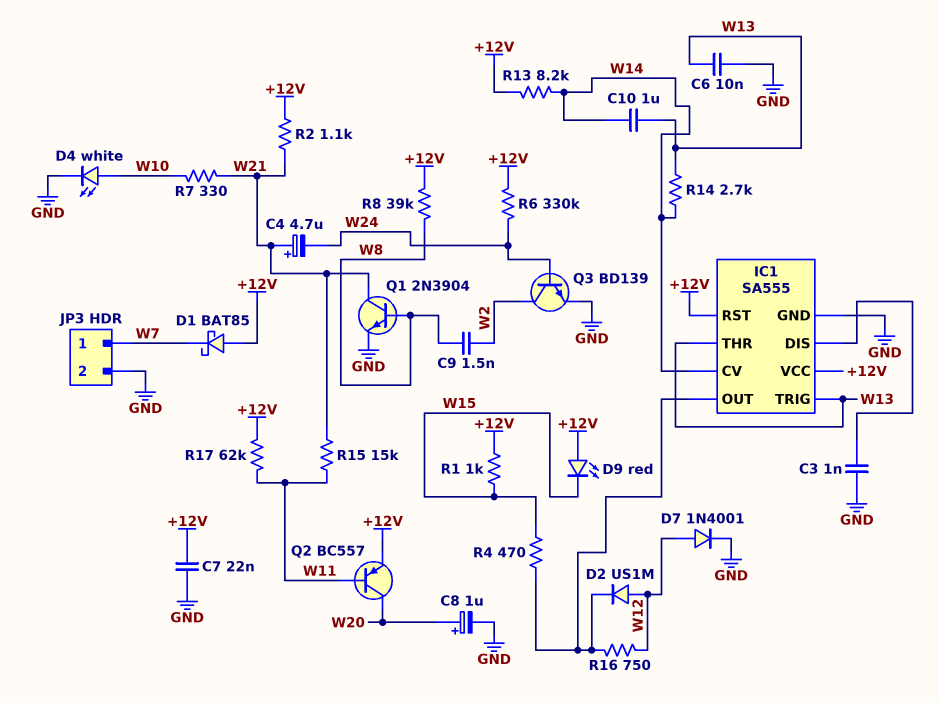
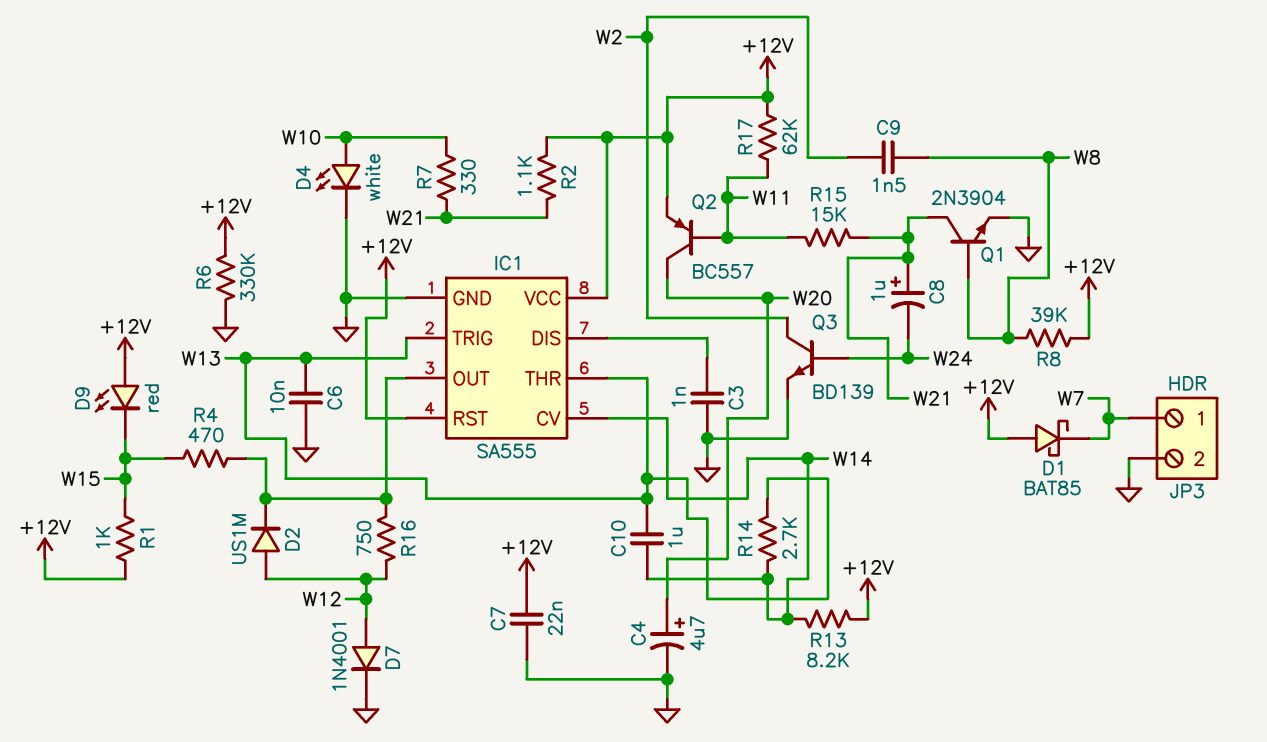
C4: 4.7uF (plus W21, minus W24) -> 4.7uF (plus W20, minus GND)
C8: 1uF (plus W20, minus GND) -> 1uF (plus W21, minus W24)
R6: 330k (+12V, W24) -> 330k (+12V, GND)

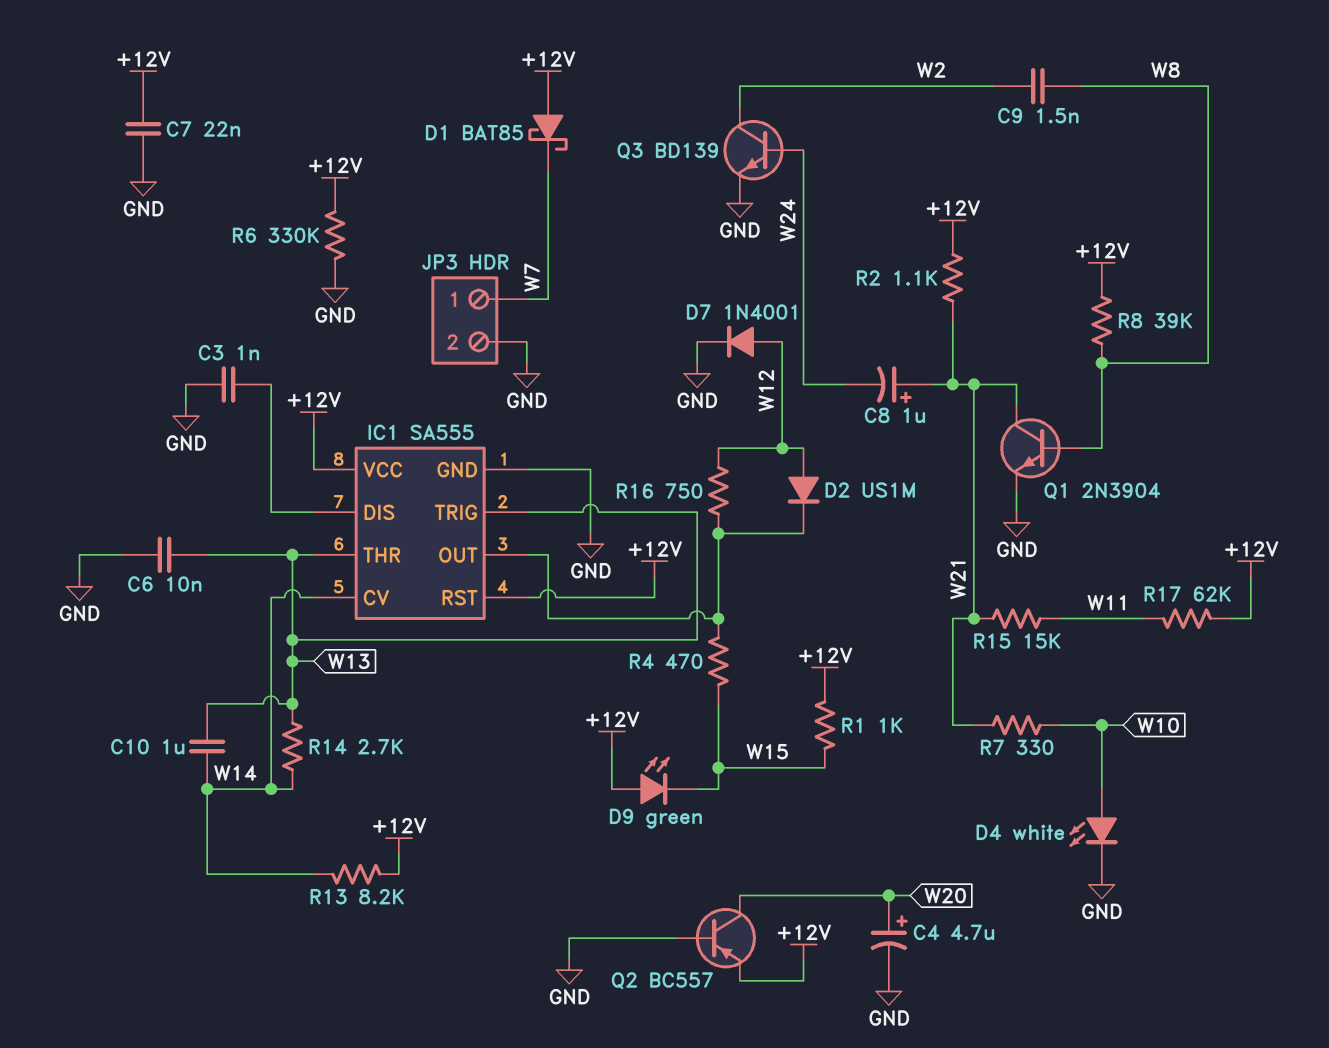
D9: LED red (A +12V, K W15) -> LED green (A +12V, K W15)
Q2: PNP BC557 (B W11, C W20, E +12V) -> PNP BC557 (B GND, C W20, E +12V)

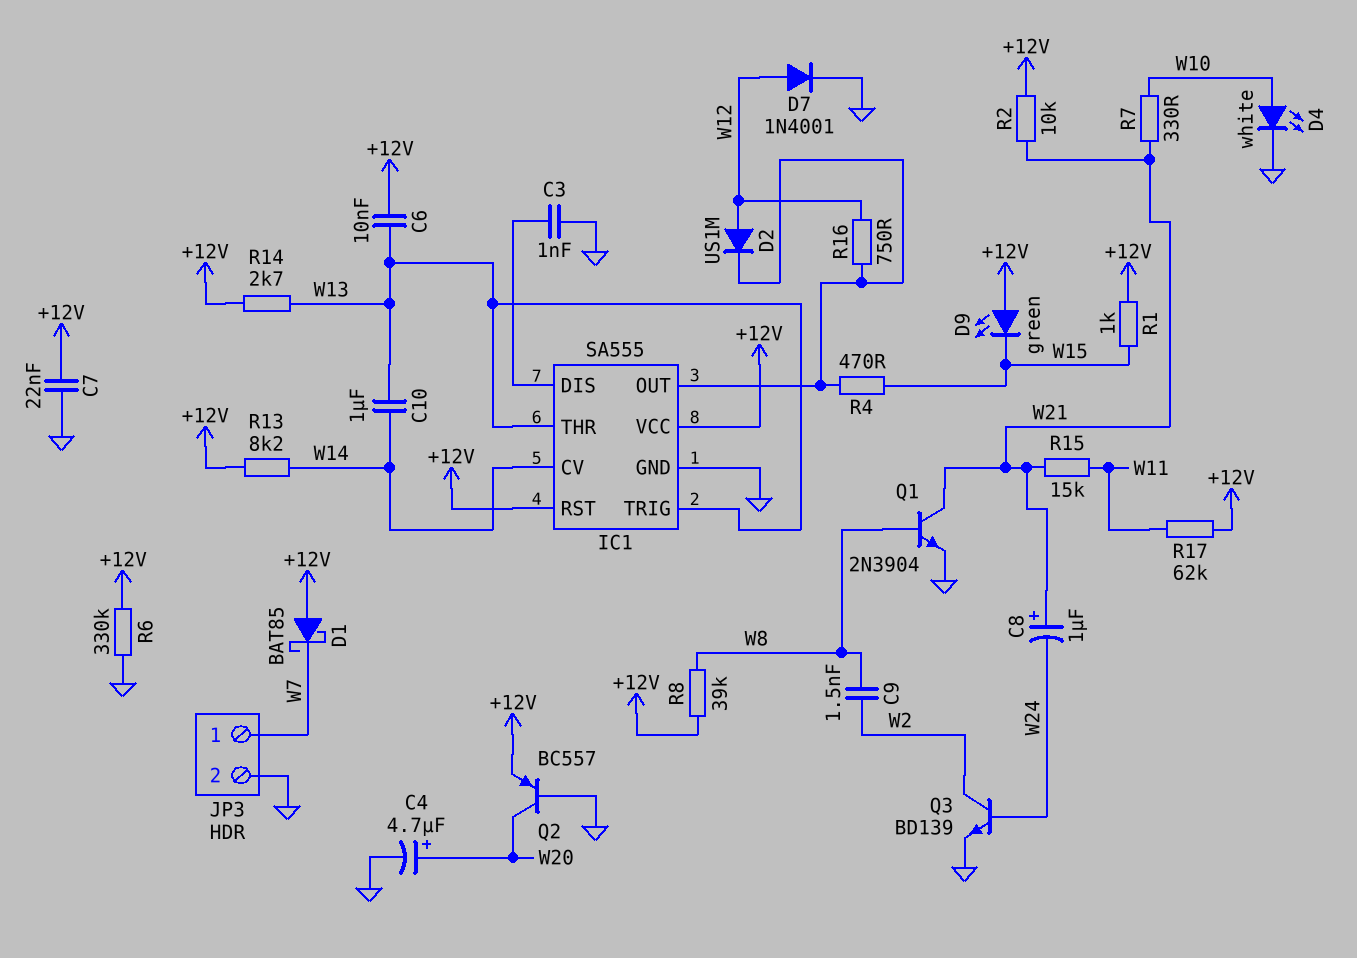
C6: 10nF (GND, W13) -> 10nF (+12V, W13)
R2: 1.1k (+12V, W21) -> 10k (+12V, W21)
R14: 2.7k (W13, W14) -> 2.7k (+12V, W13)

